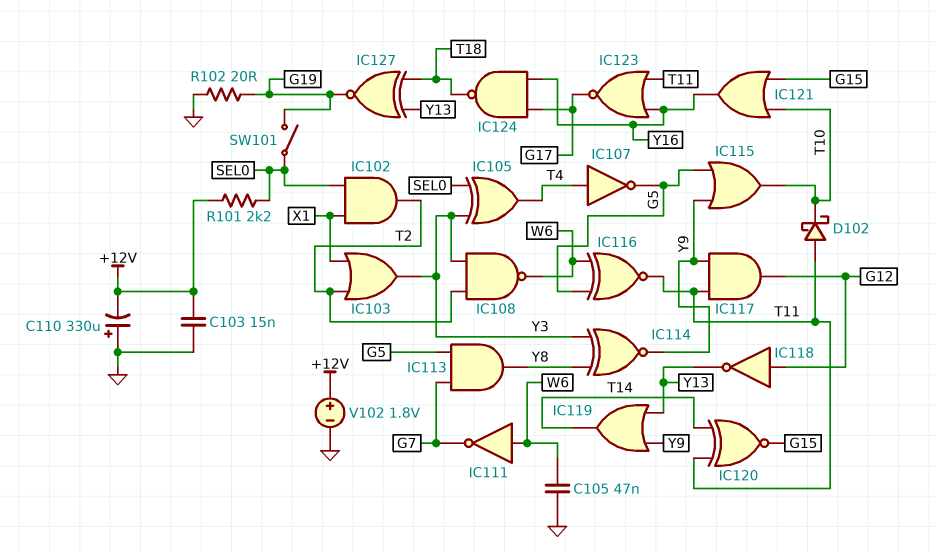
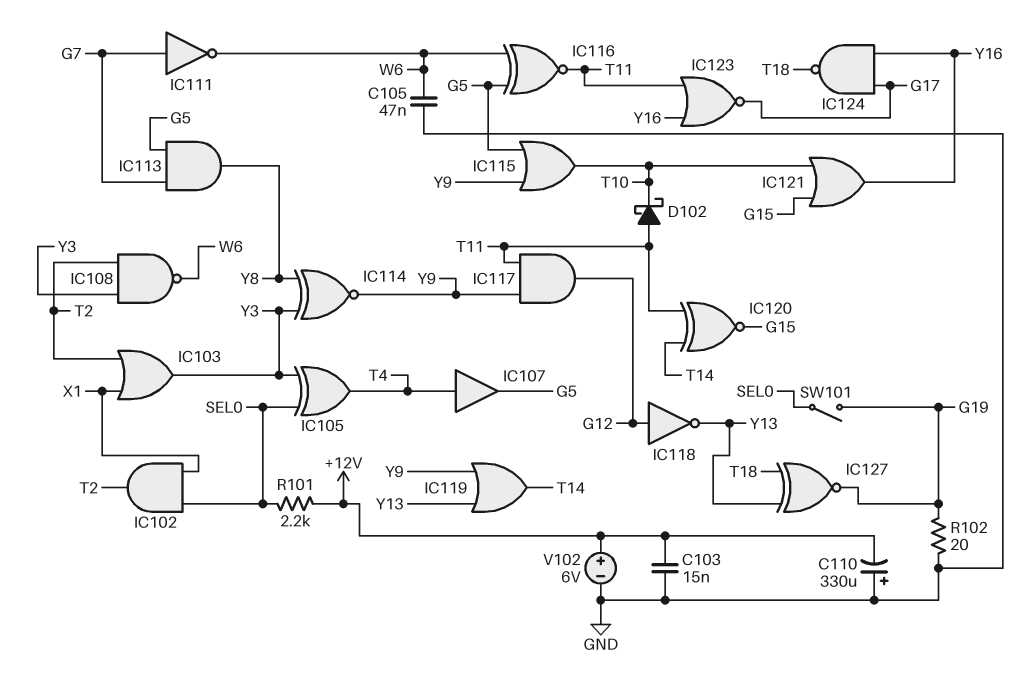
IC107: NOT (in T4, out G5) -> buffer (in T4, out G5)
IC111: NOT (in W6, out G7) -> NOT (in G7, out W6)
V102: 1.8V (plus +12V, minus GND) -> 6V (plus +12V, minus GND)

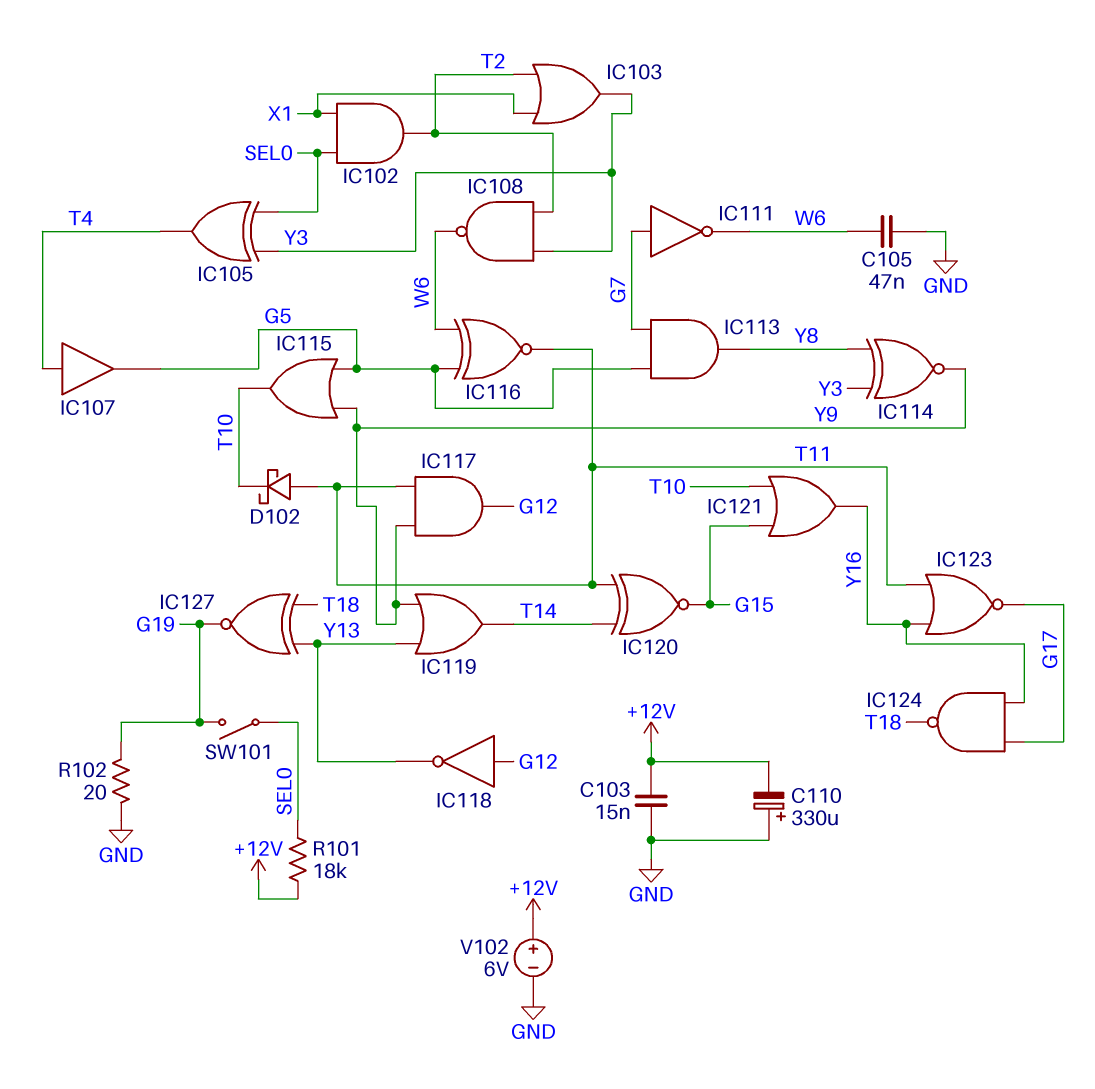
R101: 2.2k (+12V, SEL0) -> 18k (+12V, SEL0)

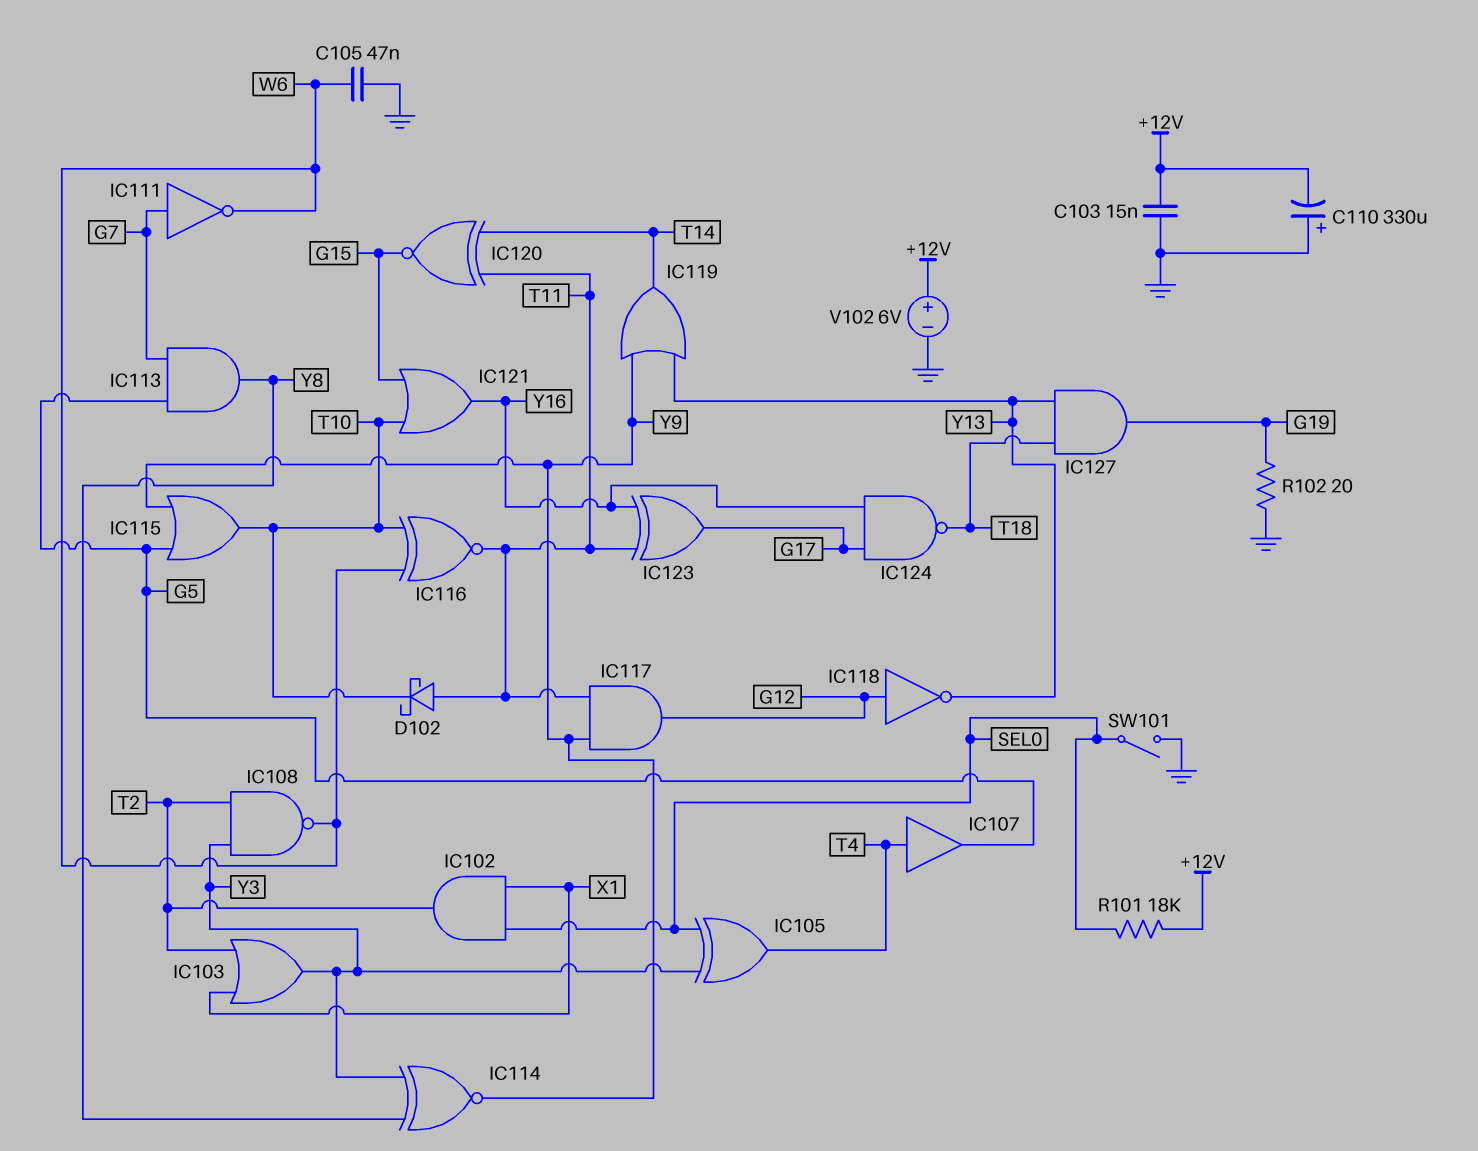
IC116: XNOR (in G5, in W6, out T11) -> XNOR (in T10, in W6, out T11)
IC123: NOR (in T11, in Y16, out G17) -> XOR (in T11, in Y16, out G17)
IC127: XNOR (in T18, in Y13, out G19) -> AND (in T18, in Y13, out G19)
SW101: switch (G19, SEL0) -> switch (GND, SEL0)

